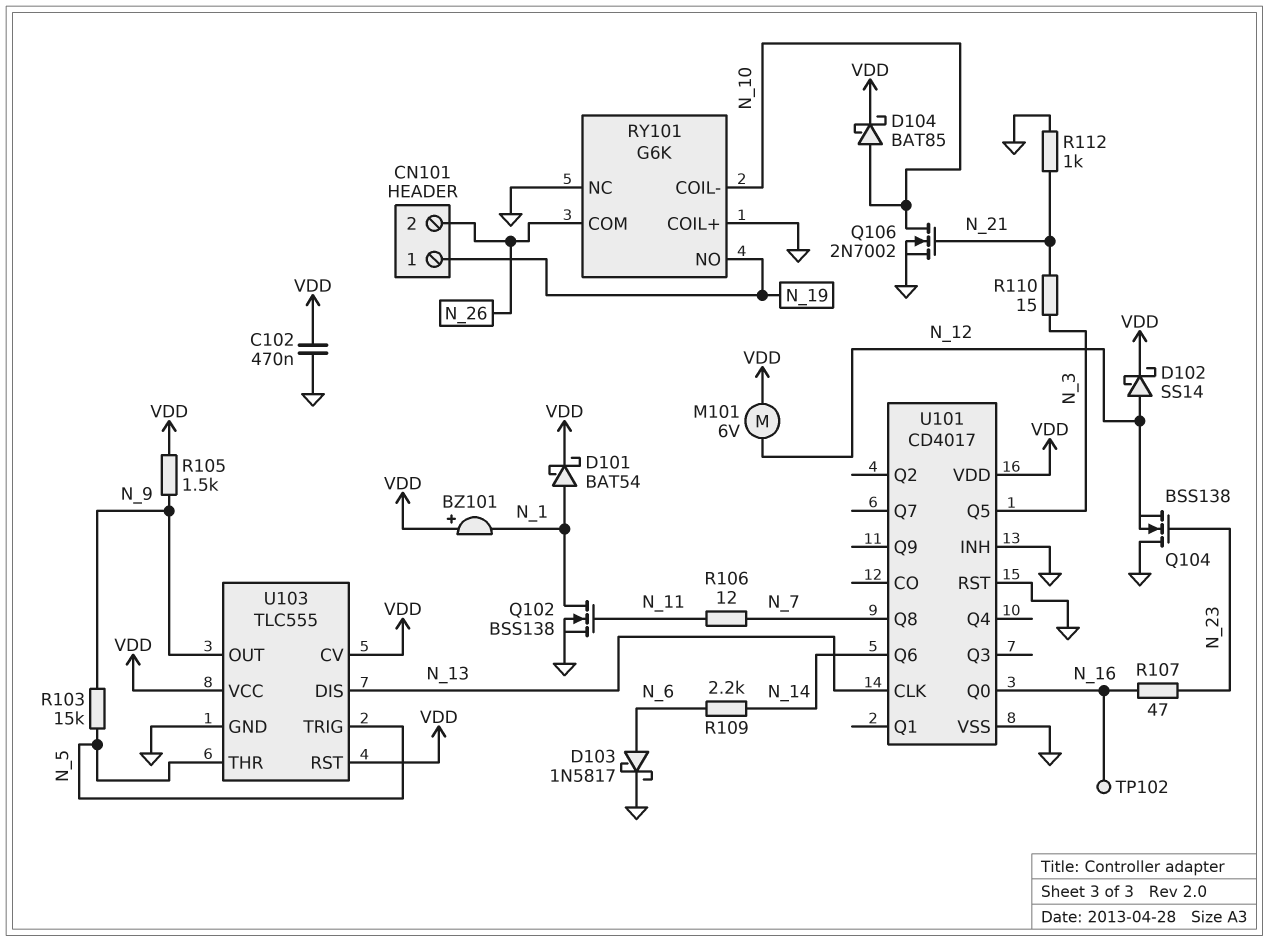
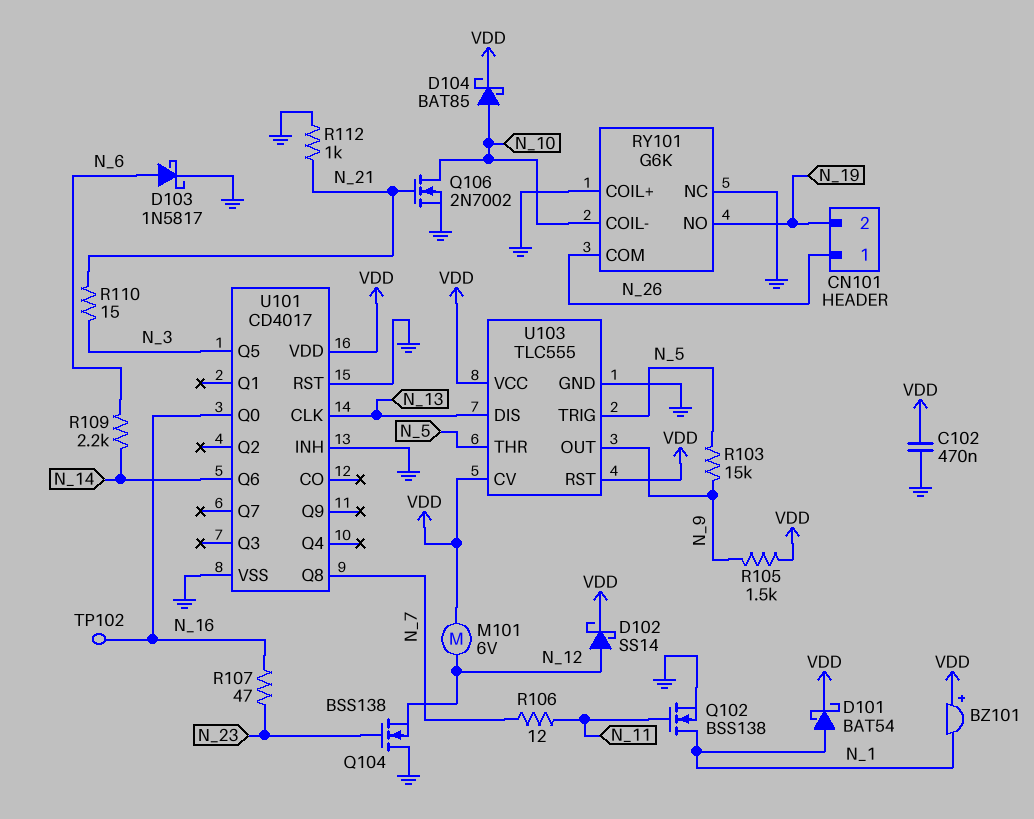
CN101 pin 1: N_19 -> N_26
CN101 pin 2: N_26 -> N_19

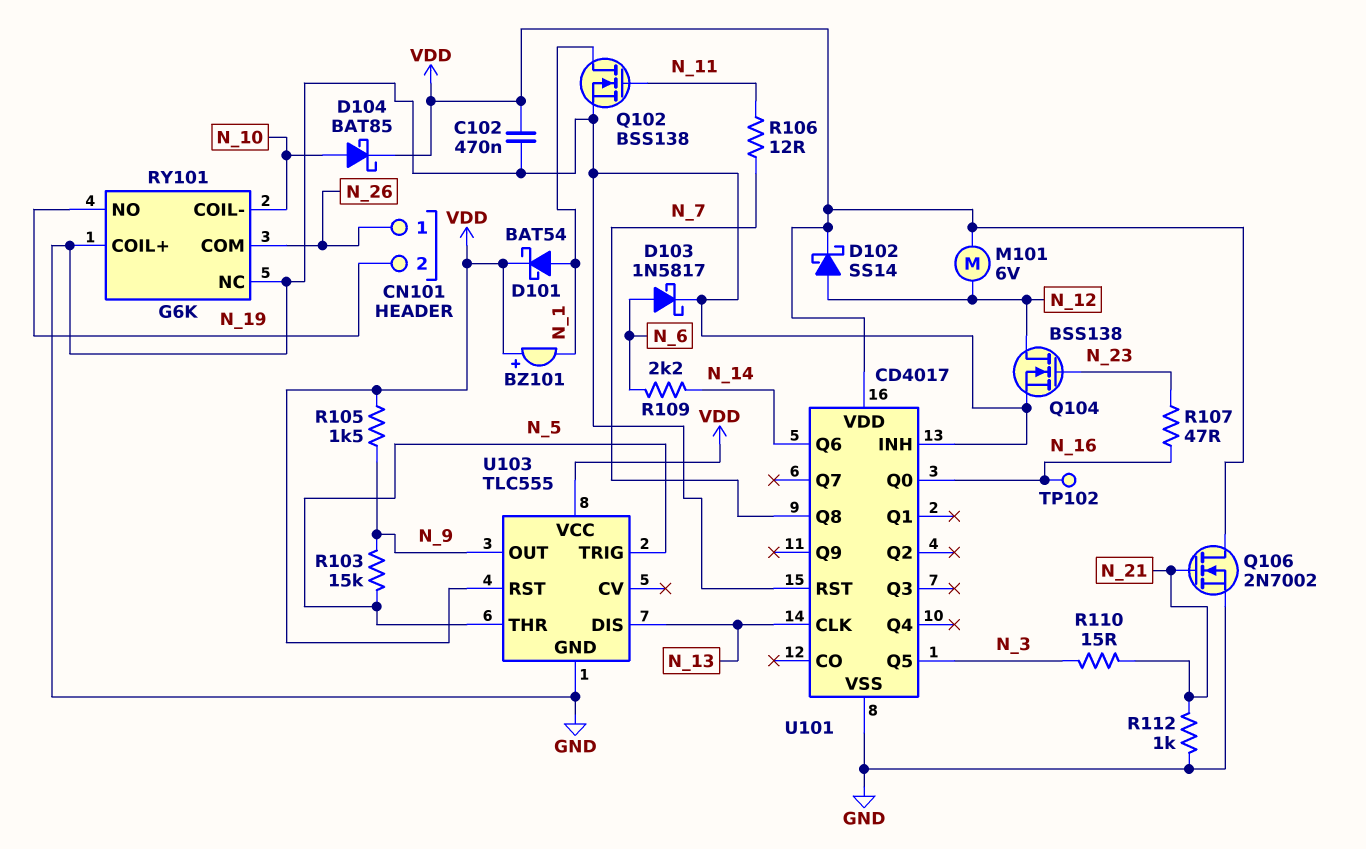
Q104: NMOS BSS138 (G N_23, D GND, S N_12) -> NMOS BSS138 (G N_23, D N_12, S GND)
Q106: NMOS 2N7002 (G N_21, D N_10, S GND) -> NMOS 2N7002 (G N_21, D VDD, S GND)
U103 pin CV: VDD -> none

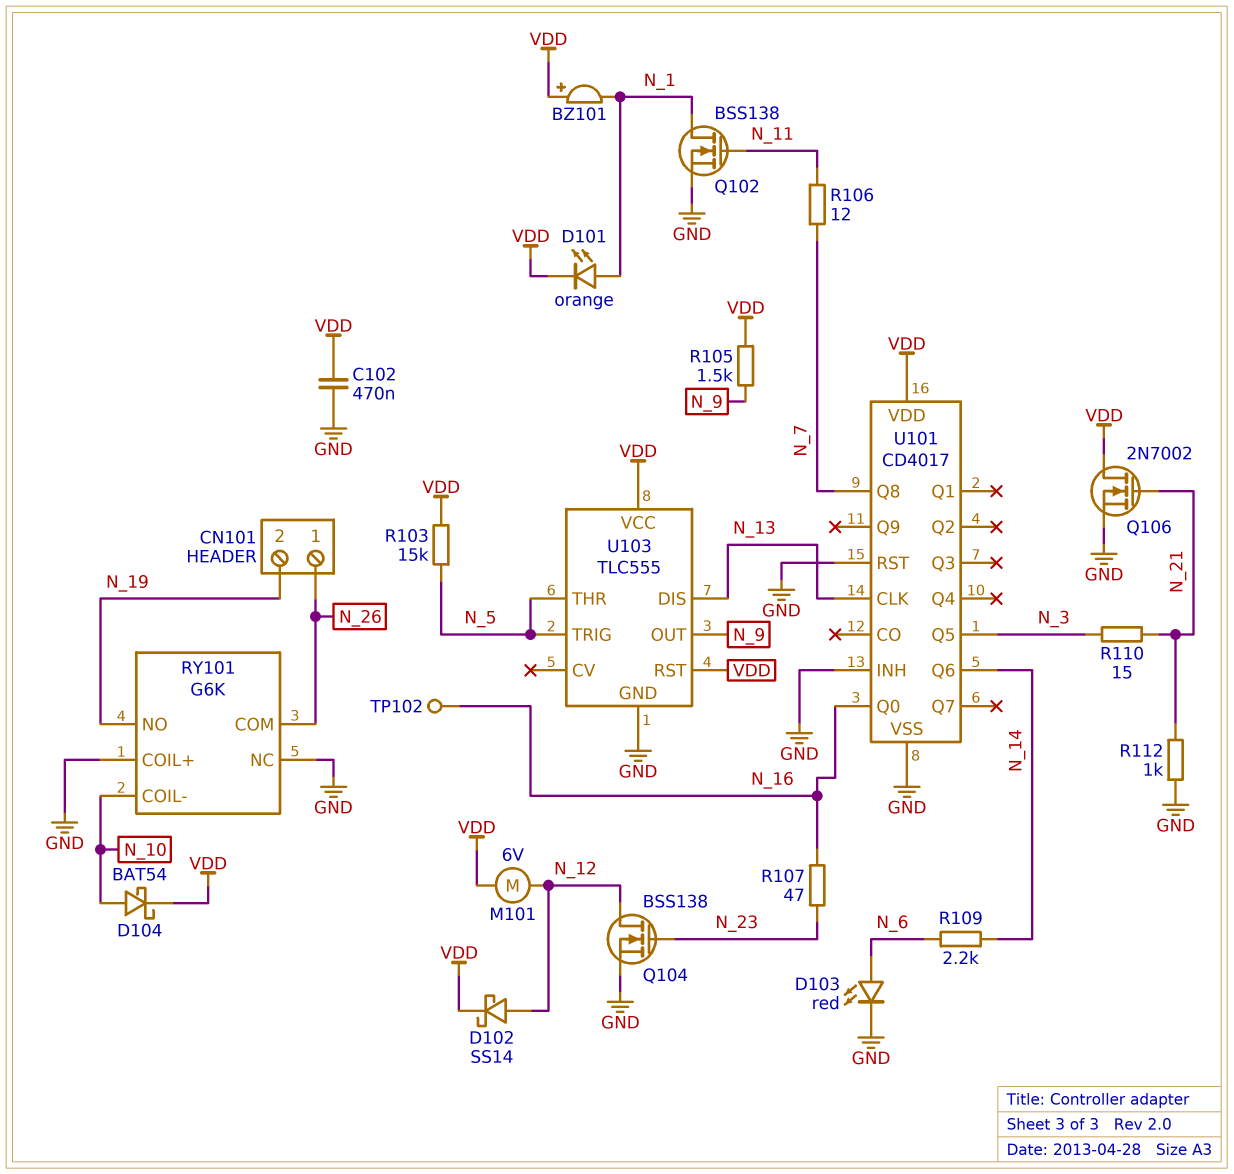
D101: schottky BAT54 (A N_1, K VDD) -> LED orange (A N_1, K VDD)
D103: schottky 1N5817 (A N_6, K GND) -> LED red (A N_6, K GND)
D104: schottky BAT85 (A N_10, K VDD) -> schottky BAT54 (A N_10, K VDD)
R103: 15k (N_5, N_9) -> 15k (N_5, VDD)

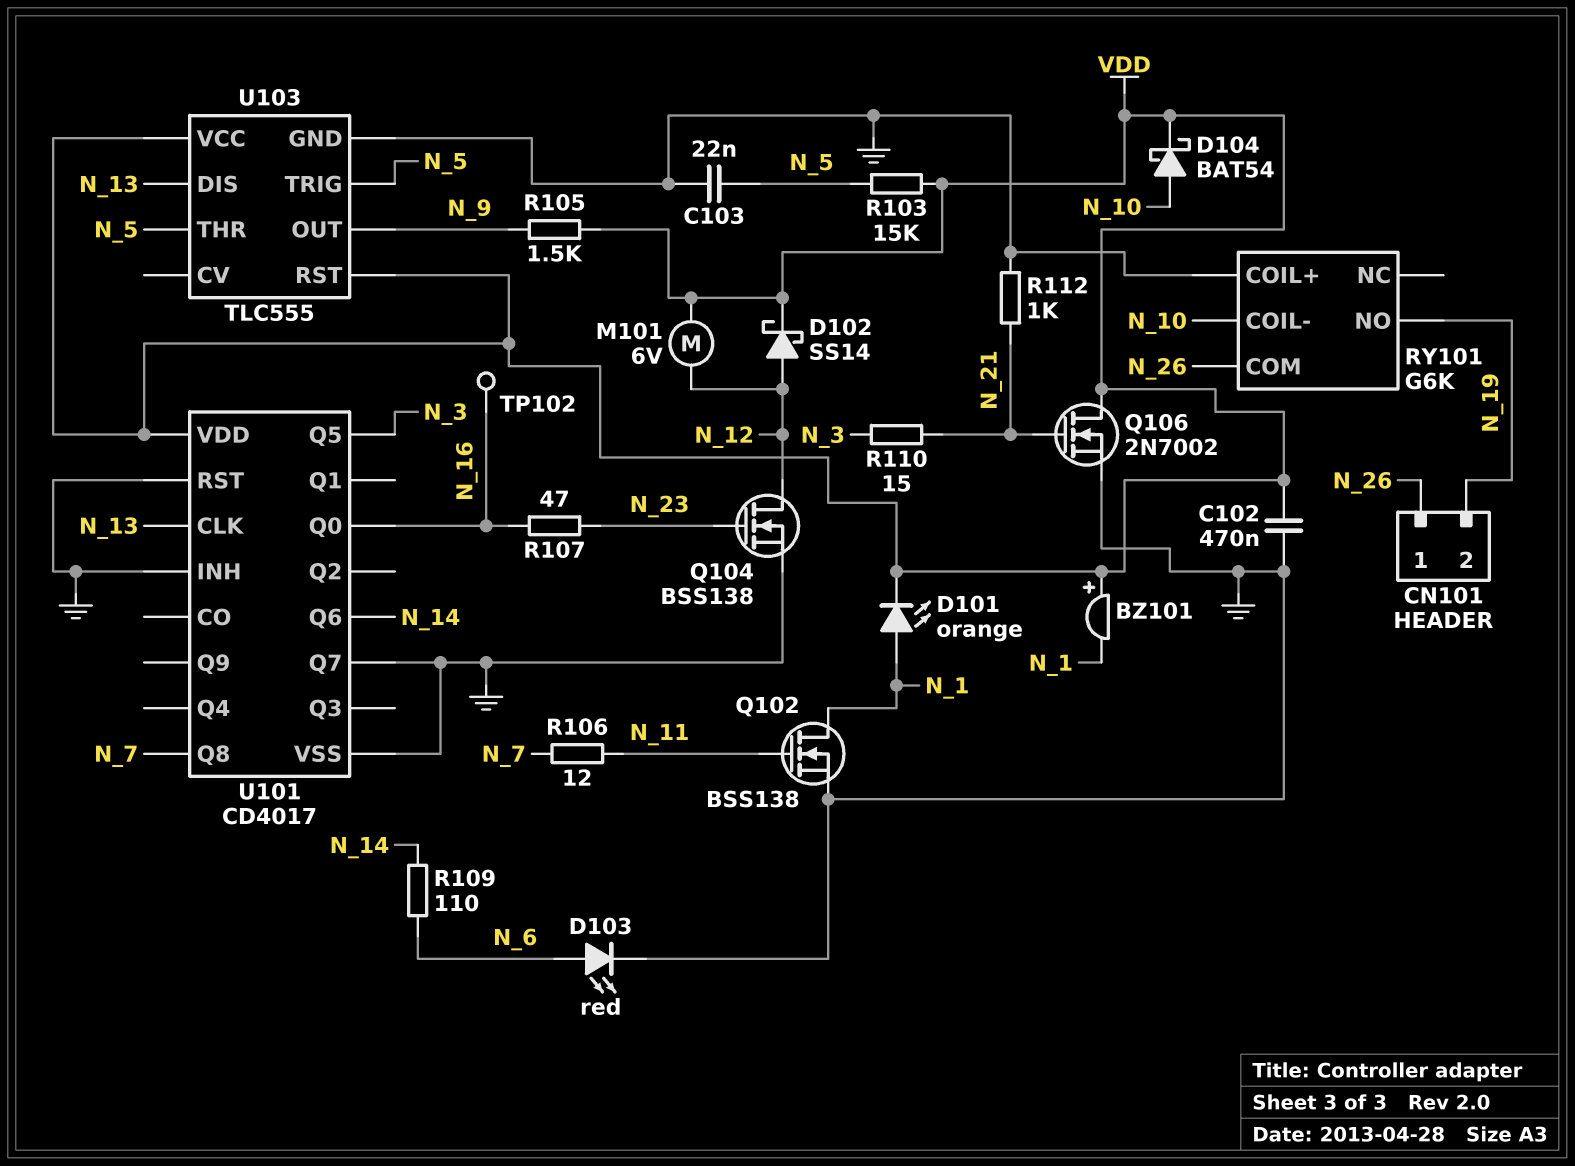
C103: none -> 22nF (GND, N_5)
R109: 2.2k (N_6, N_14) -> 110 (N_6, N_14)
RY101 pin NC: GND -> none
U101 pin Q7: none -> GND

